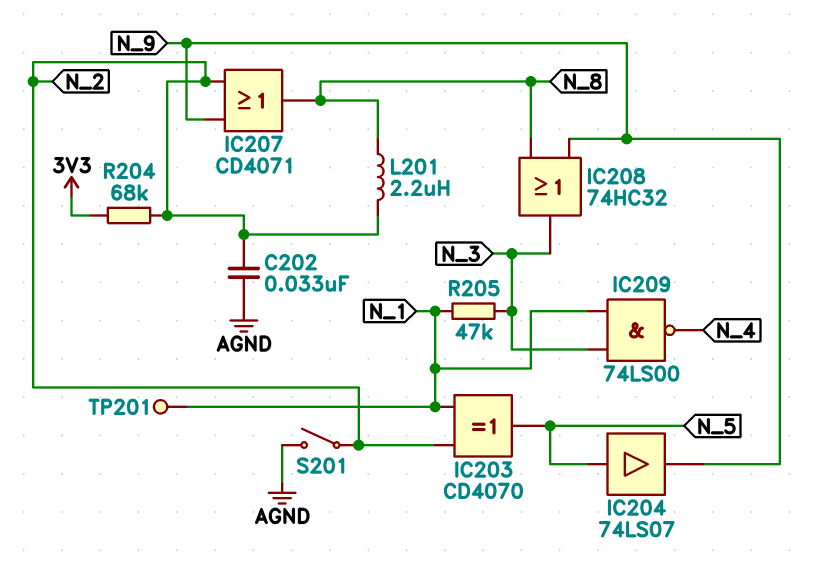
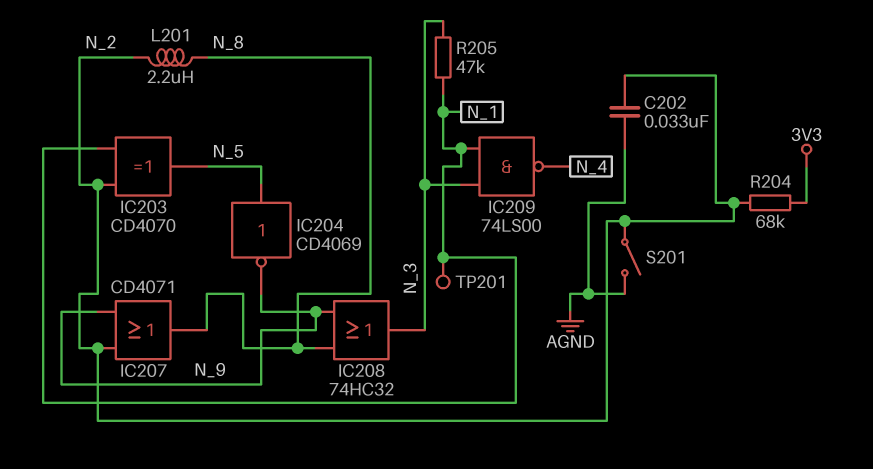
IC204: buffer 74LS07 (in N_5, out N_9) -> NOT CD4069 (in N_5, out N_9)

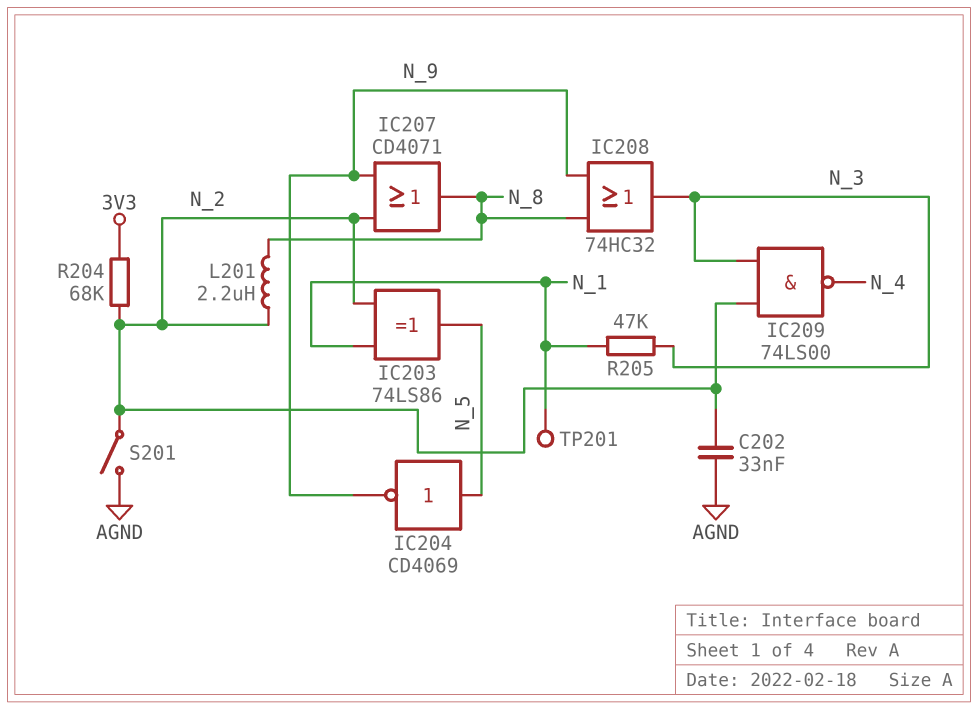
IC203: XOR CD4070 (in N_1, in N_2, out N_5) -> XOR 74LS86 (in N_1, in N_2, out N_5)
IC209: NAND 74LS00 (in N_1, in N_3, out N_4) -> NAND 74LS00 (in N_2, in N_3, out N_4)

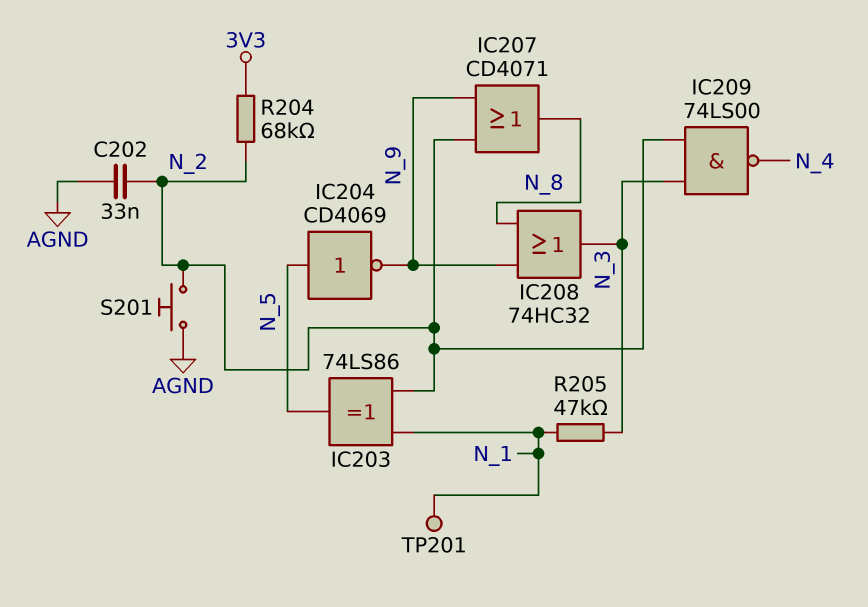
L201: 2.2uH (N_2, N_8) -> none
S201: switch (AGND, N_2) -> button (AGND, N_2)

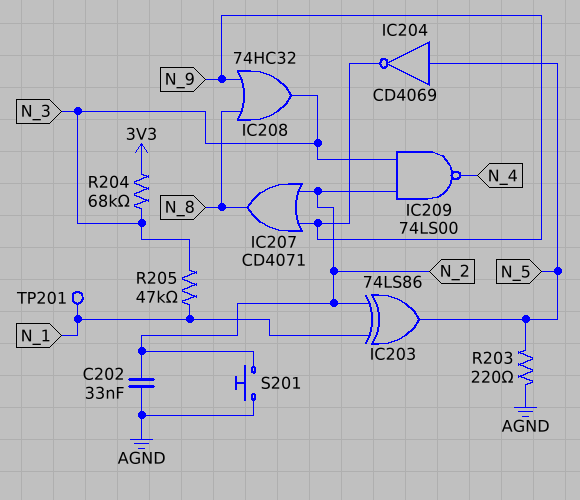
R203: none -> 220 (AGND, N_5)
R204: 68k (3V3, N_2) -> 68k (3V3, N_3)

